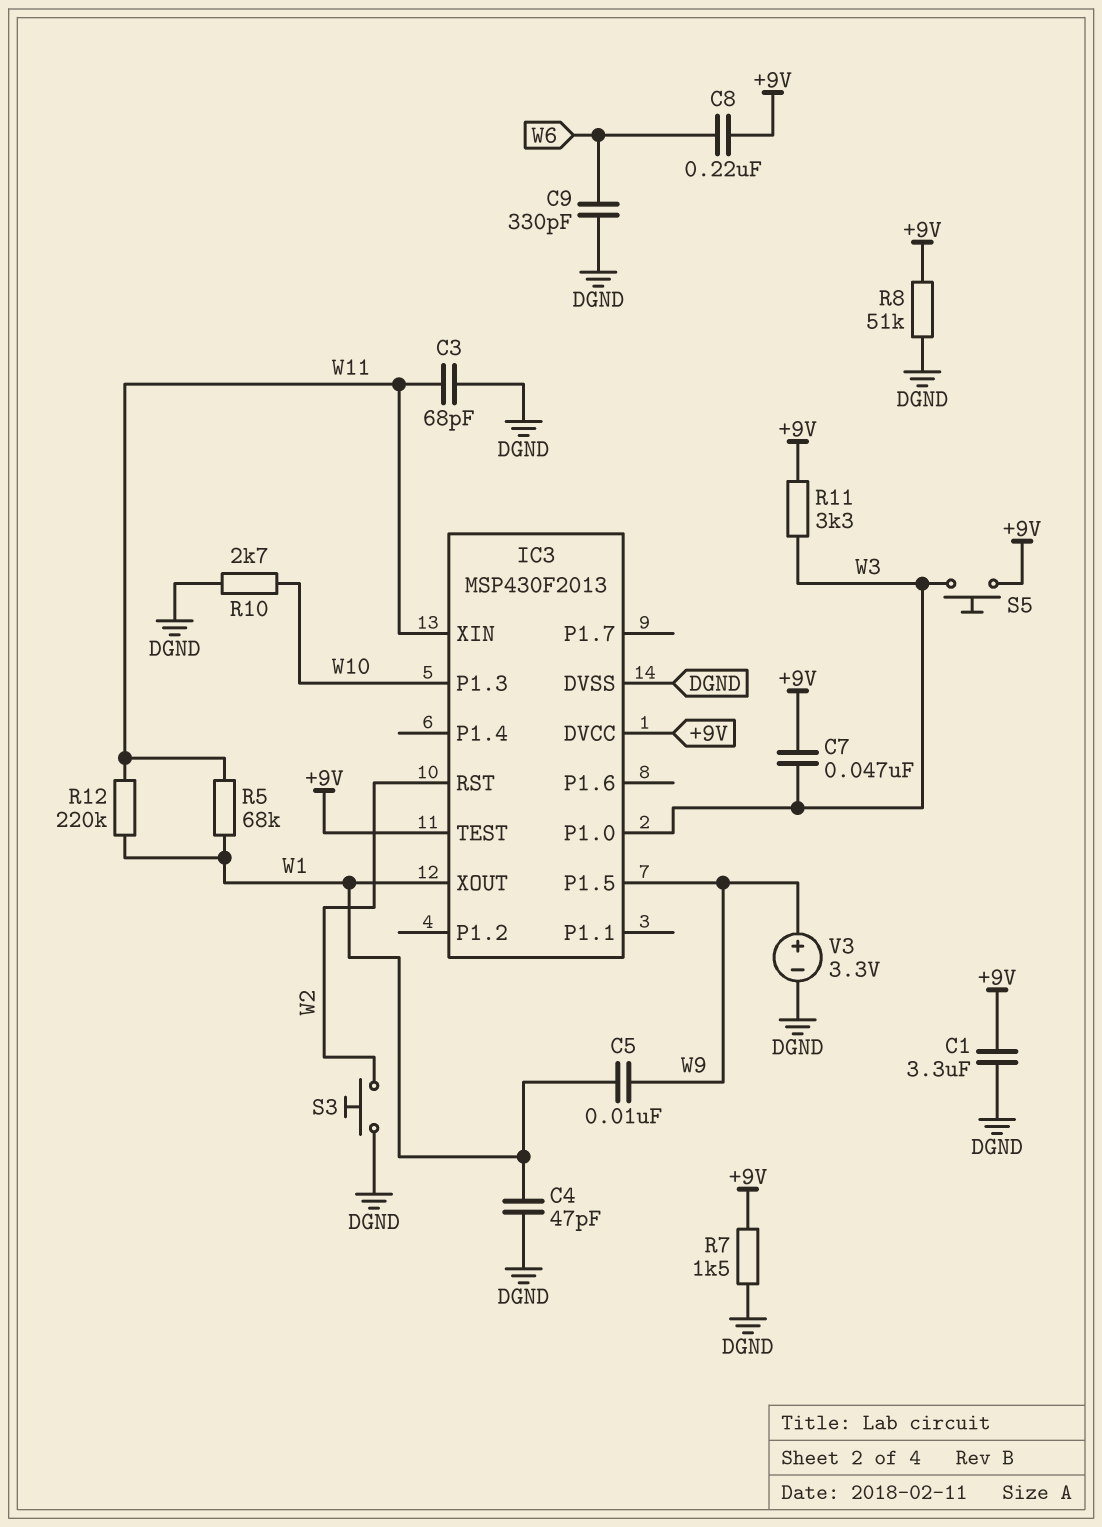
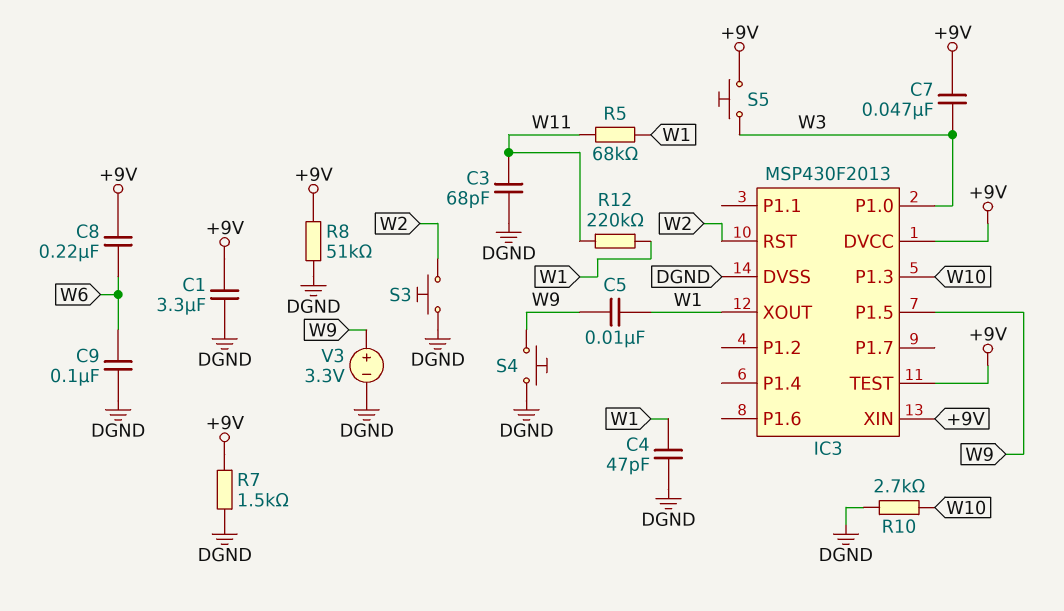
C9: 330pF (DGND, W6) -> 100nF (DGND, W6)
IC3 pin XIN: W11 -> +9V
R11: 3.3k (+9V, W3) -> none
S4: none -> button (DGND, W9)

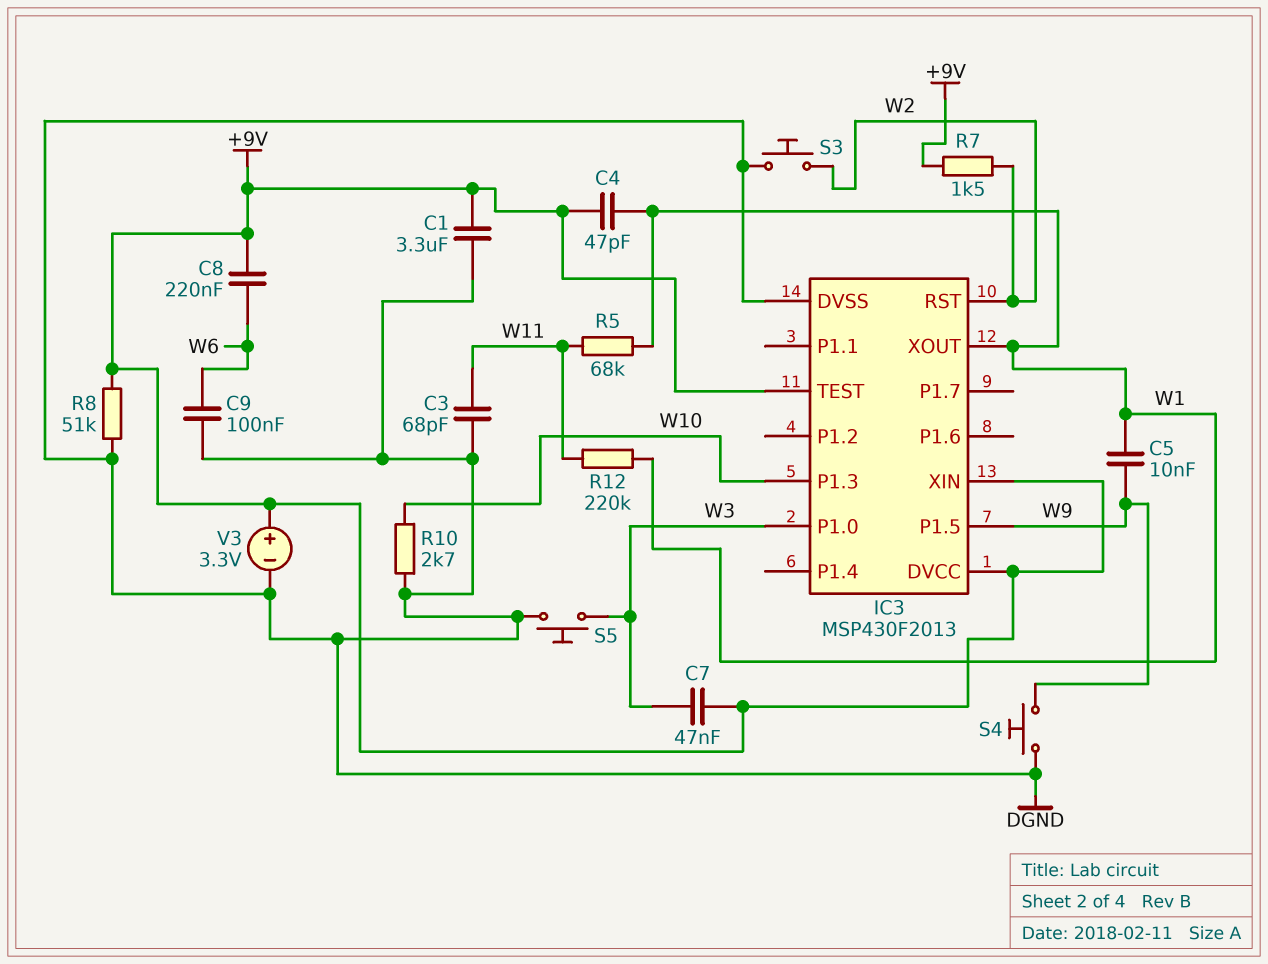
C4: 47pF (DGND, W1) -> 47pF (+9V, W1)
R7: 1.5k (+9V, DGND) -> 1.5k (+9V, W2)
S5: button (+9V, W3) -> button (DGND, W3)
V3: 3.3V (plus W9, minus DGND) -> 3.3V (plus +9V, minus DGND)

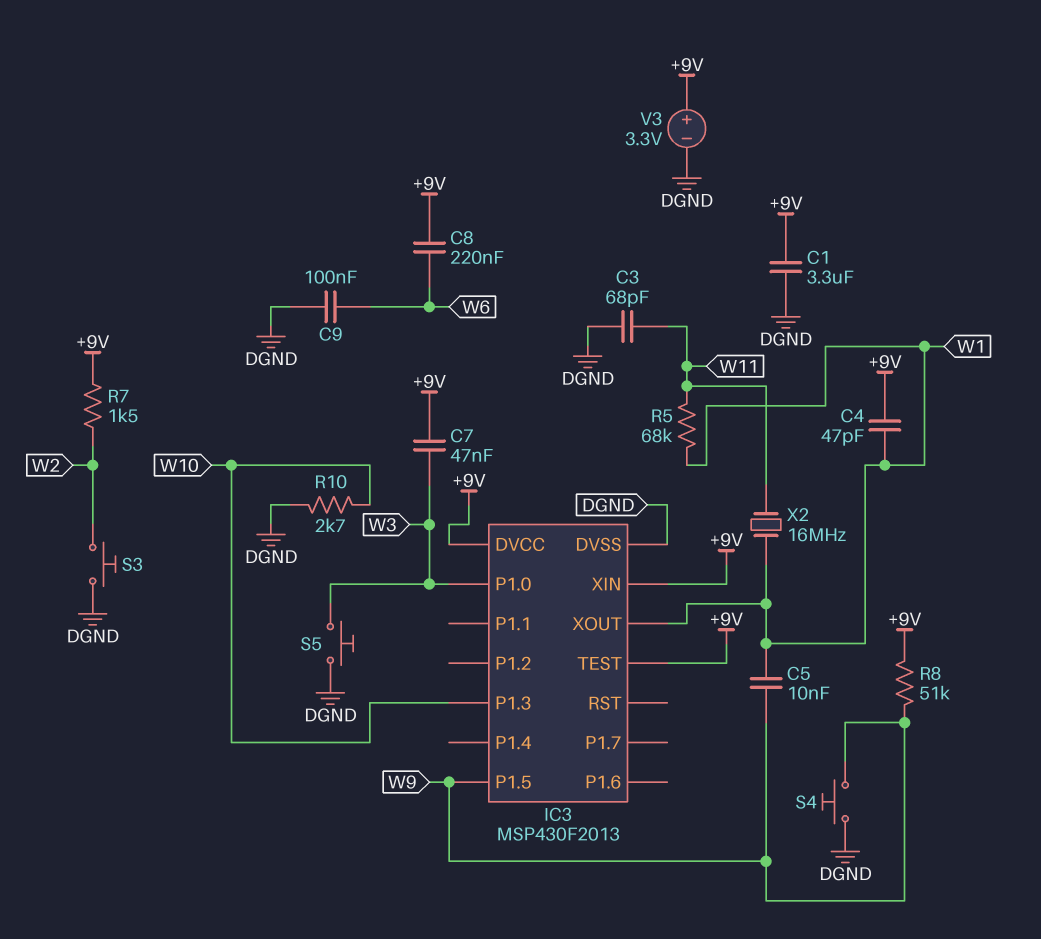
IC3 pin RST: W2 -> none
R8: 51k (+9V, DGND) -> 51k (+9V, W9)
R12: 220k (W1, W11) -> none
X2: none -> 16MHz (W1, W11)

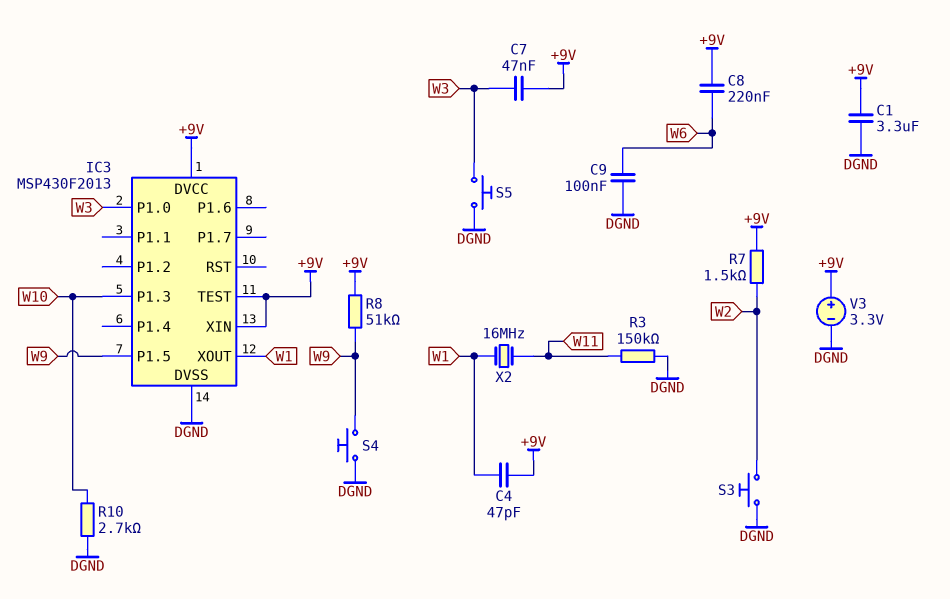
C3: 68pF (DGND, W11) -> none
C5: 10nF (W1, W9) -> none
R3: none -> 150k (DGND, W11)
R5: 68k (W1, W11) -> none

